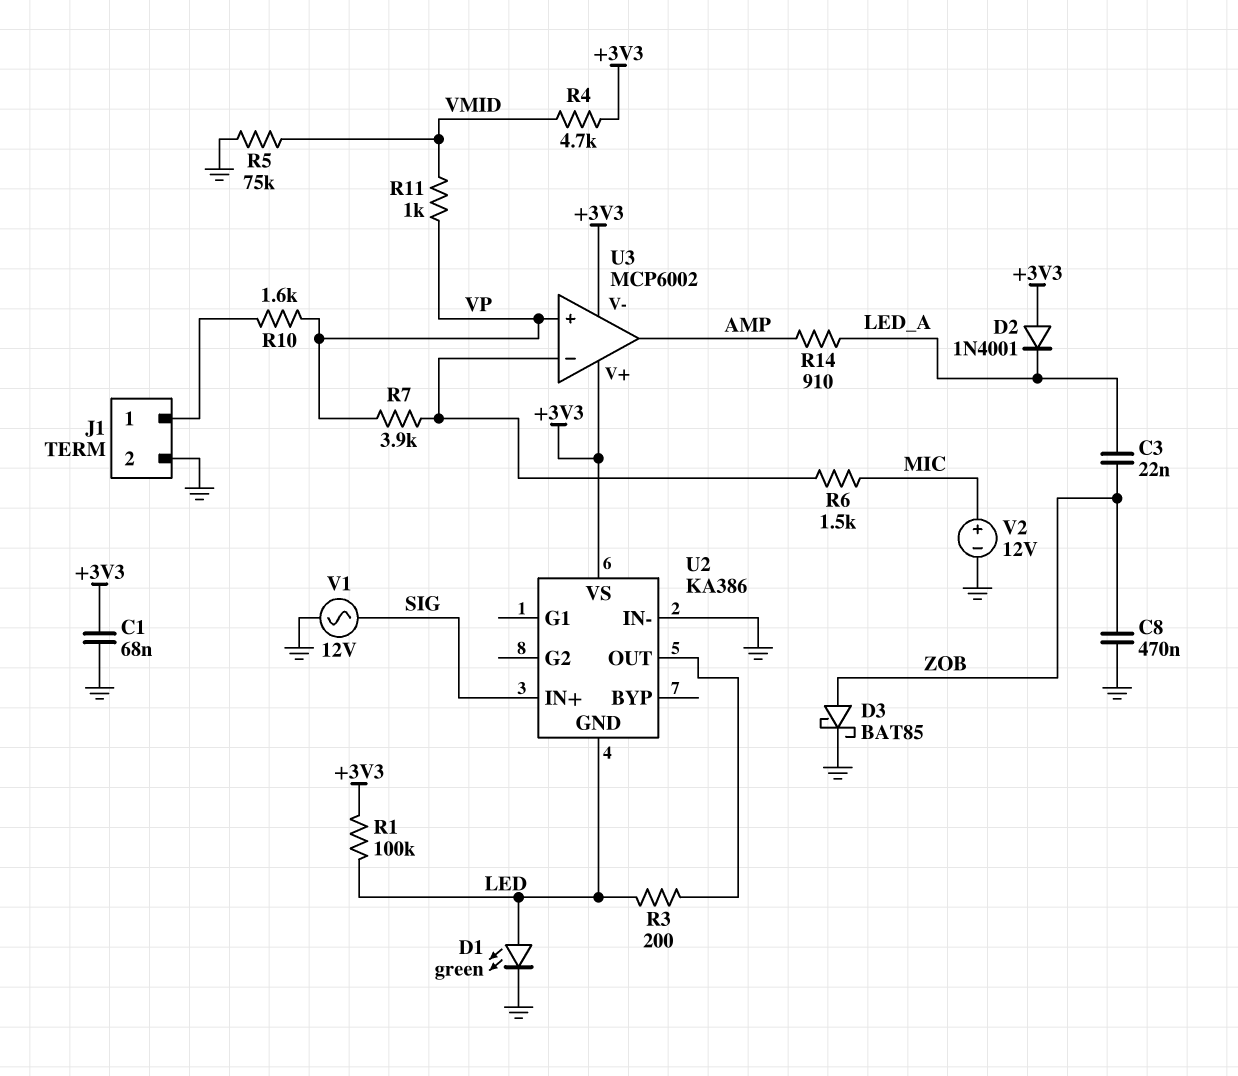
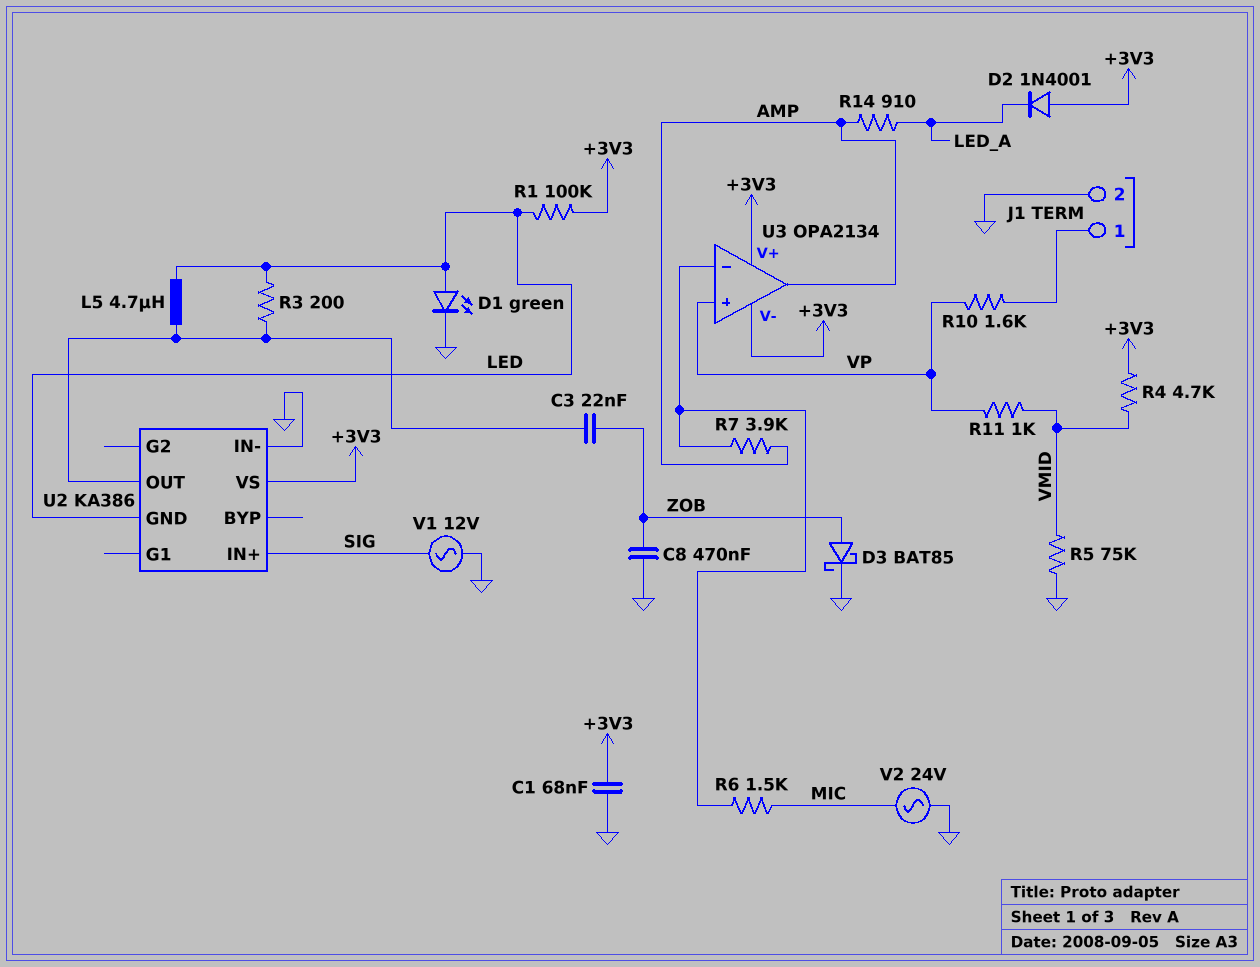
C3: 22nF (LED_A, ZOB) -> 22nF (U2/OUT, ZOB)
L5: none -> 4.7uH (LED, U2/OUT)
R7: 3.9k (U3/in-, VP) -> 3.9k (AMP, U3/in-)
U3: MCP6002 -> OPA2134
V2: 12V (plus MIC, minus GND) -> AC 24V (GND, MIC)

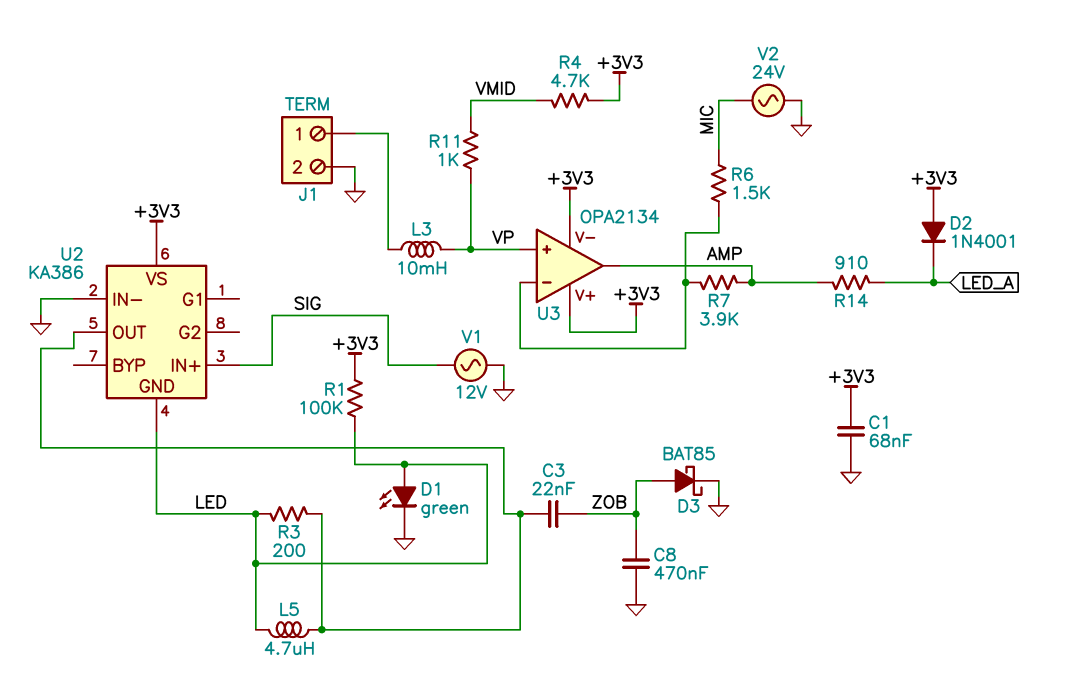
L3: none -> 10mH (J1/1, VP)
R5: 75k (GND, VMID) -> none
R10: 1.6k (J1/1, VP) -> none

